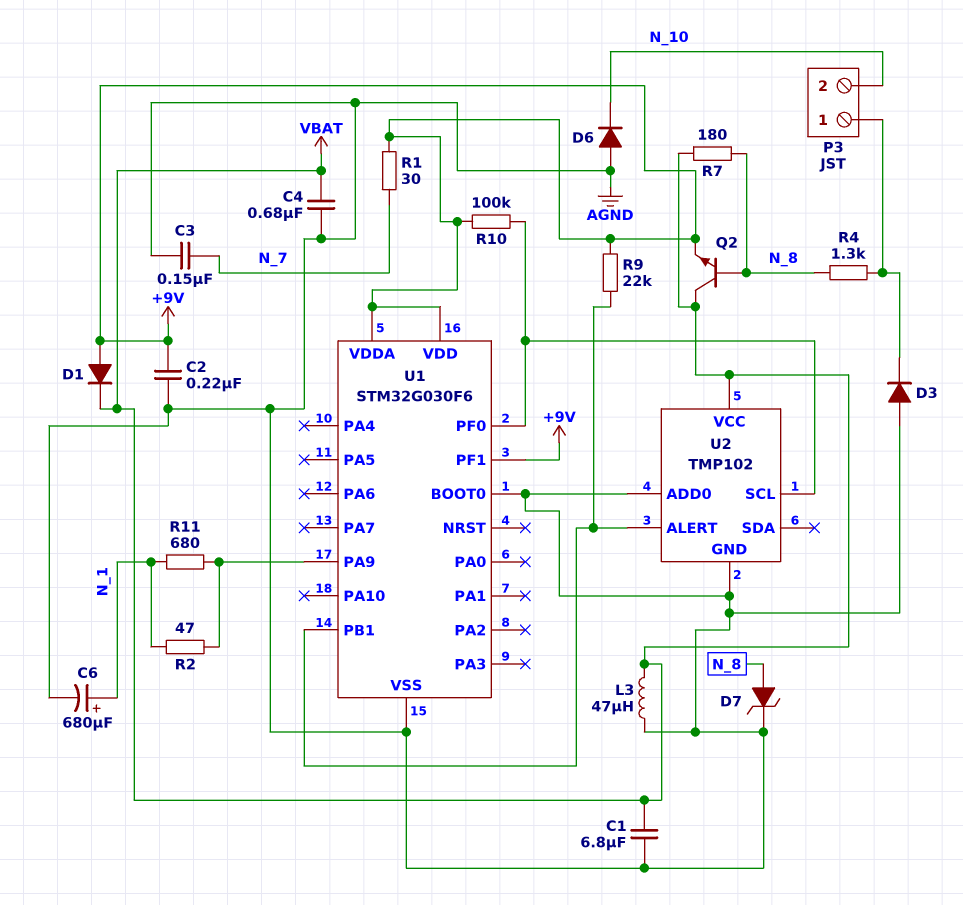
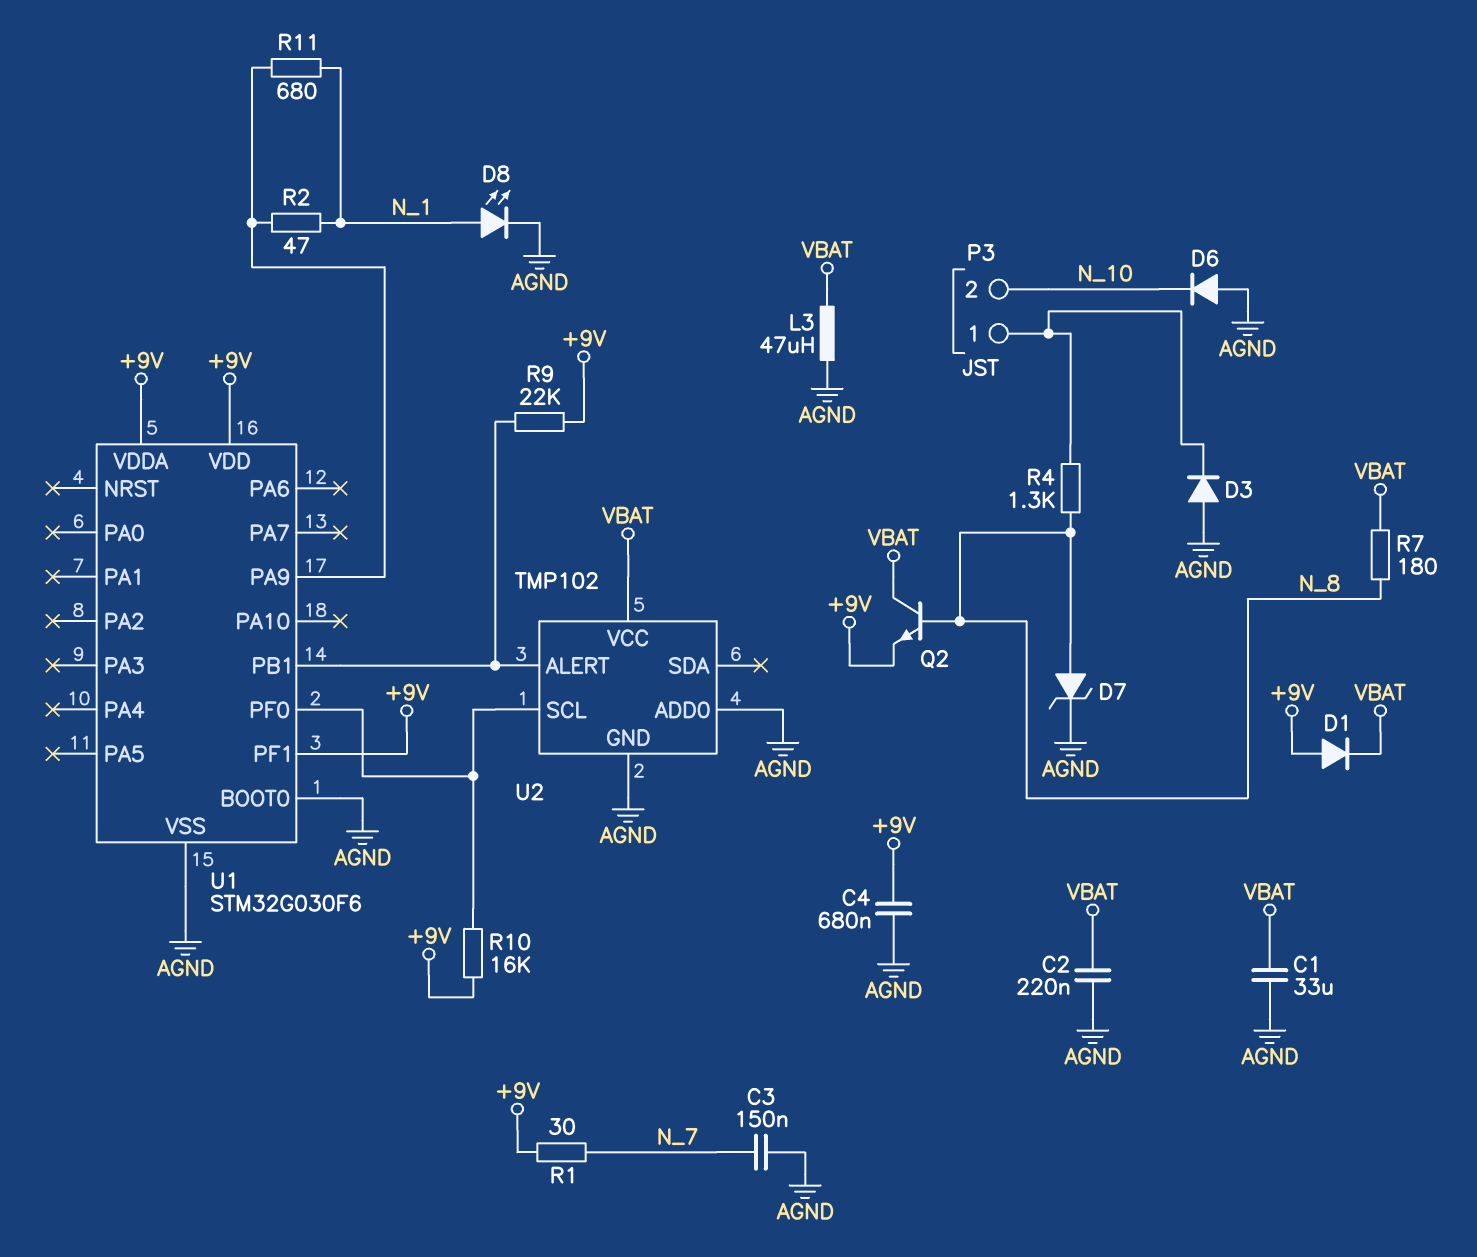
C1: 6.8uF (AGND, VBAT) -> 33uF (AGND, VBAT)
C2: 220nF (+9V, AGND) -> 220nF (AGND, VBAT)
C4: 680nF (AGND, VBAT) -> 680nF (+9V, AGND)
C6: 680uF (plus N_1, minus AGND) -> none
D8: none -> LED (A N_1, K AGND)
R10: 100k (+9V, U1/PF0) -> 16k (+9V, U1/PF0)

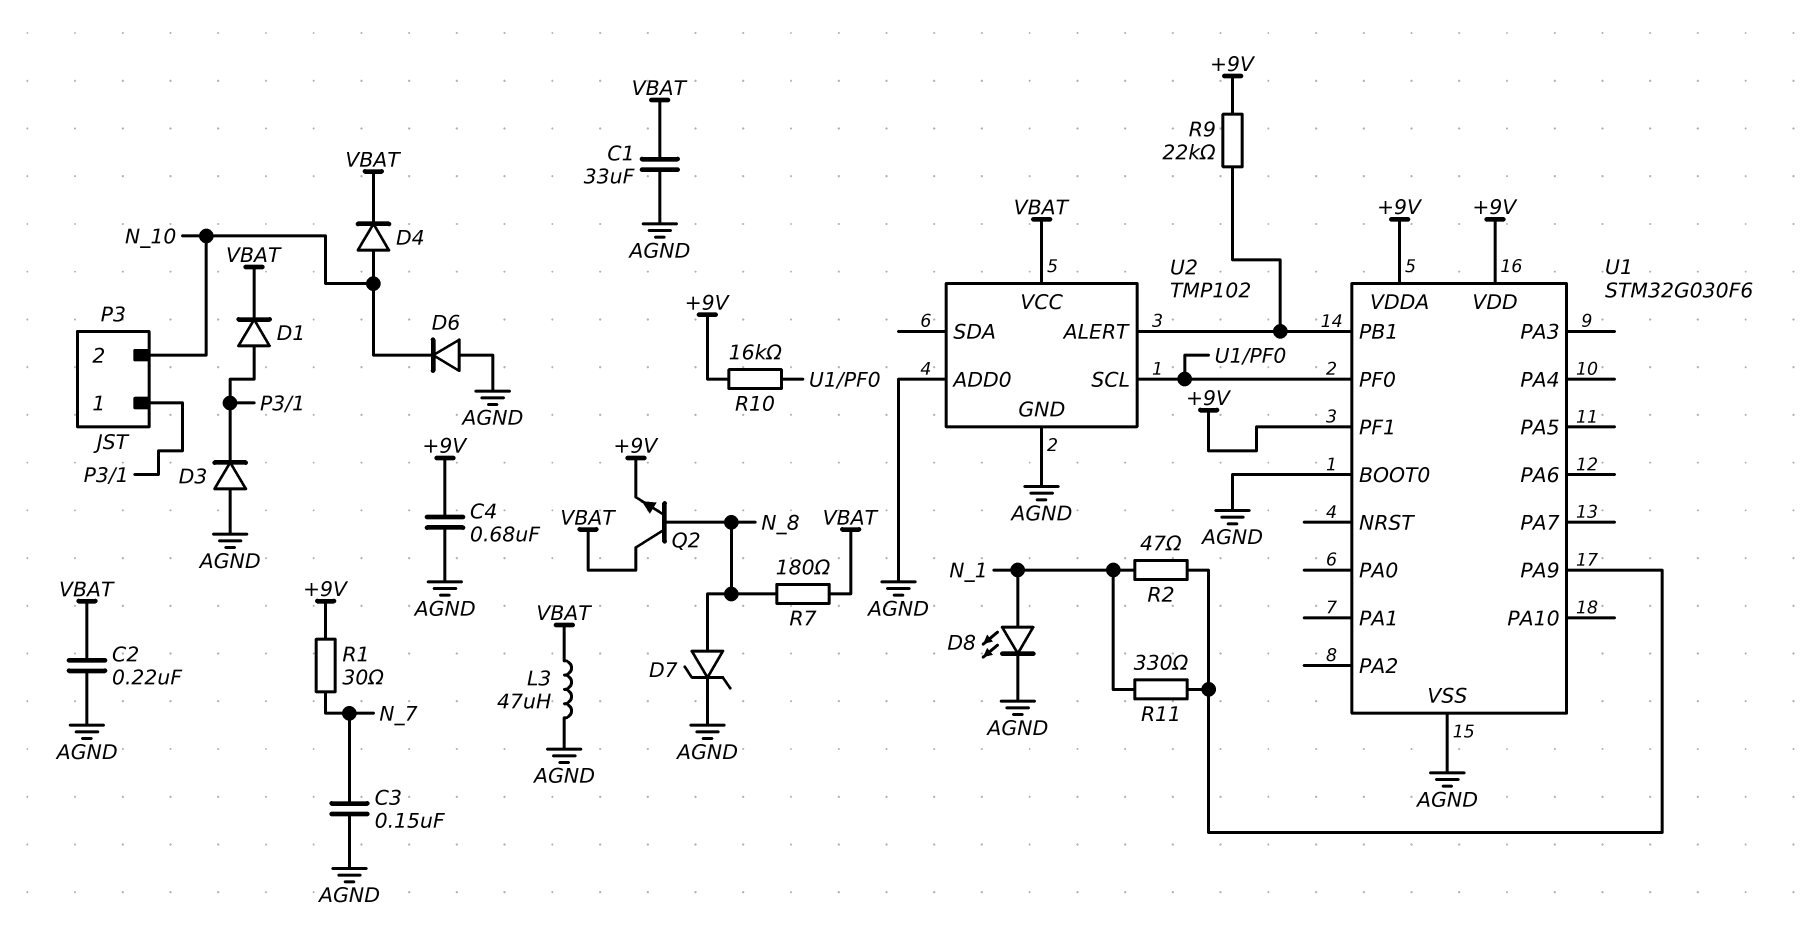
D1: diode (A +9V, K VBAT) -> diode (A P3/1, K VBAT)
D4: none -> diode (A N_10, K VBAT)
R4: 1.3k (N_8, P3/1) -> none
R11: 680 (N_1, U1/PA9) -> 330 (N_1, U1/PA9)

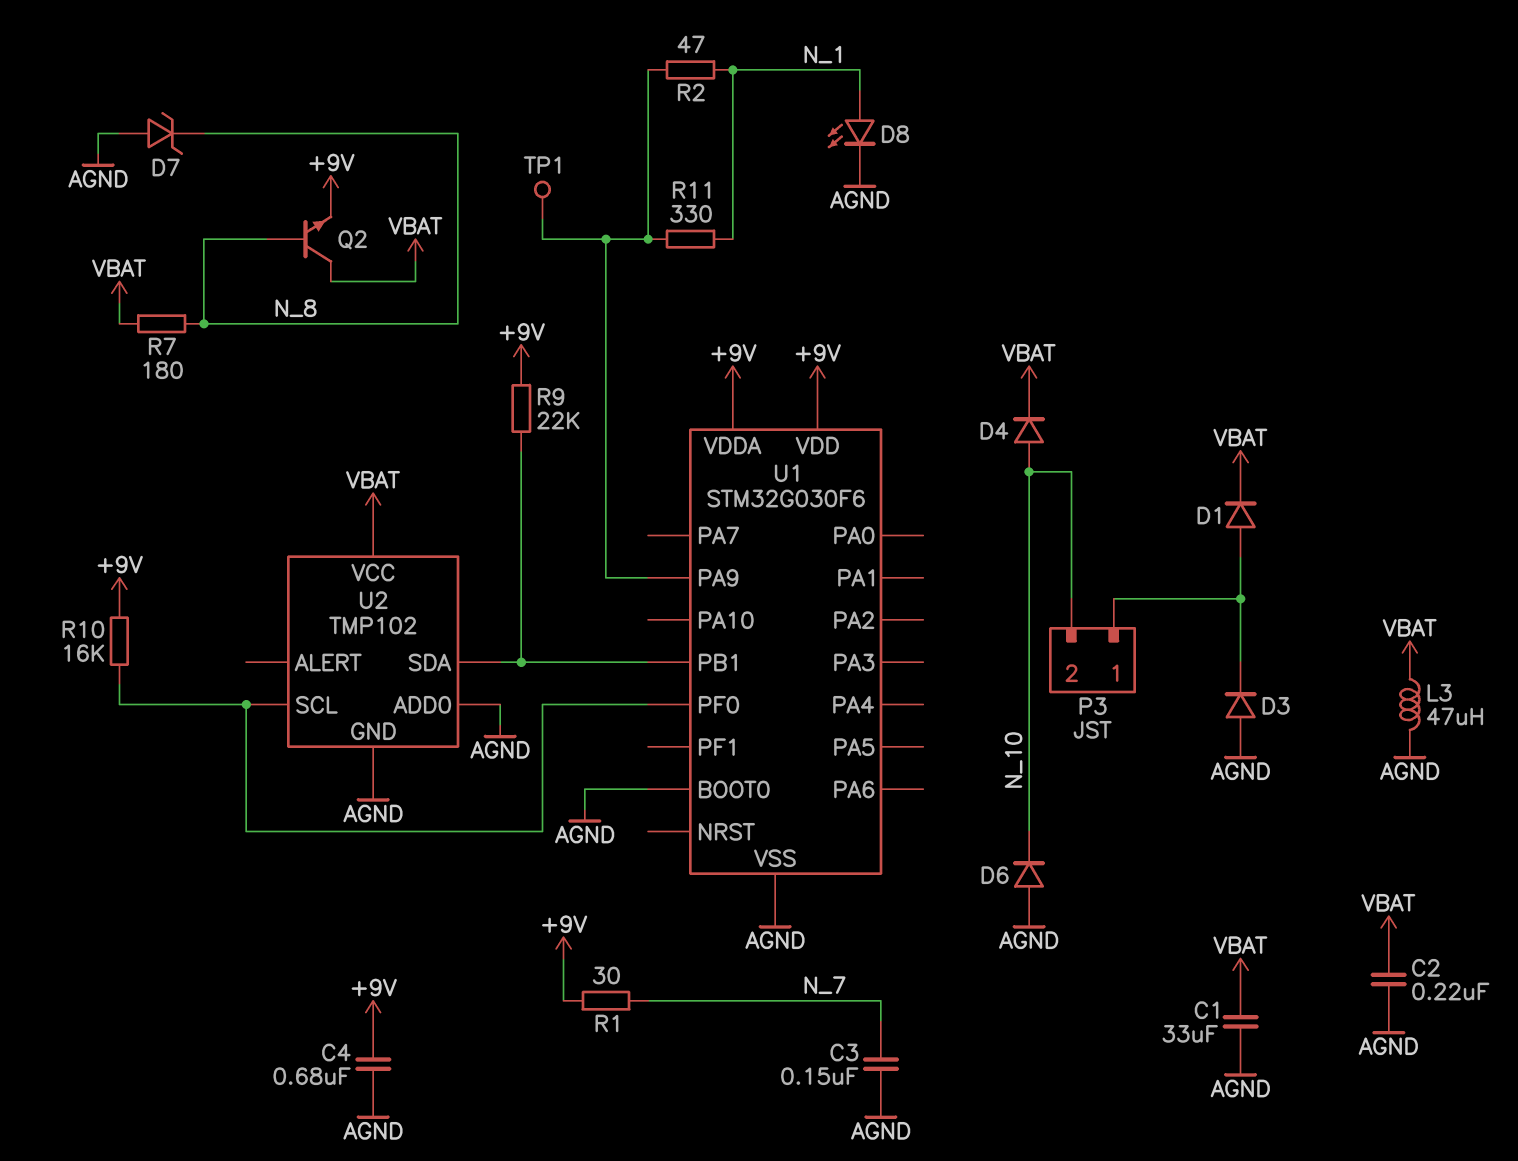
D7: zener (A N_8, K AGND) -> zener (A AGND, K N_8)
TP1: none -> test point (U1/PA9)
U1 pin PF1: +9V -> none
U2 pin ALERT: U1/PB1 -> none
U2 pin SDA: none -> U1/PB1

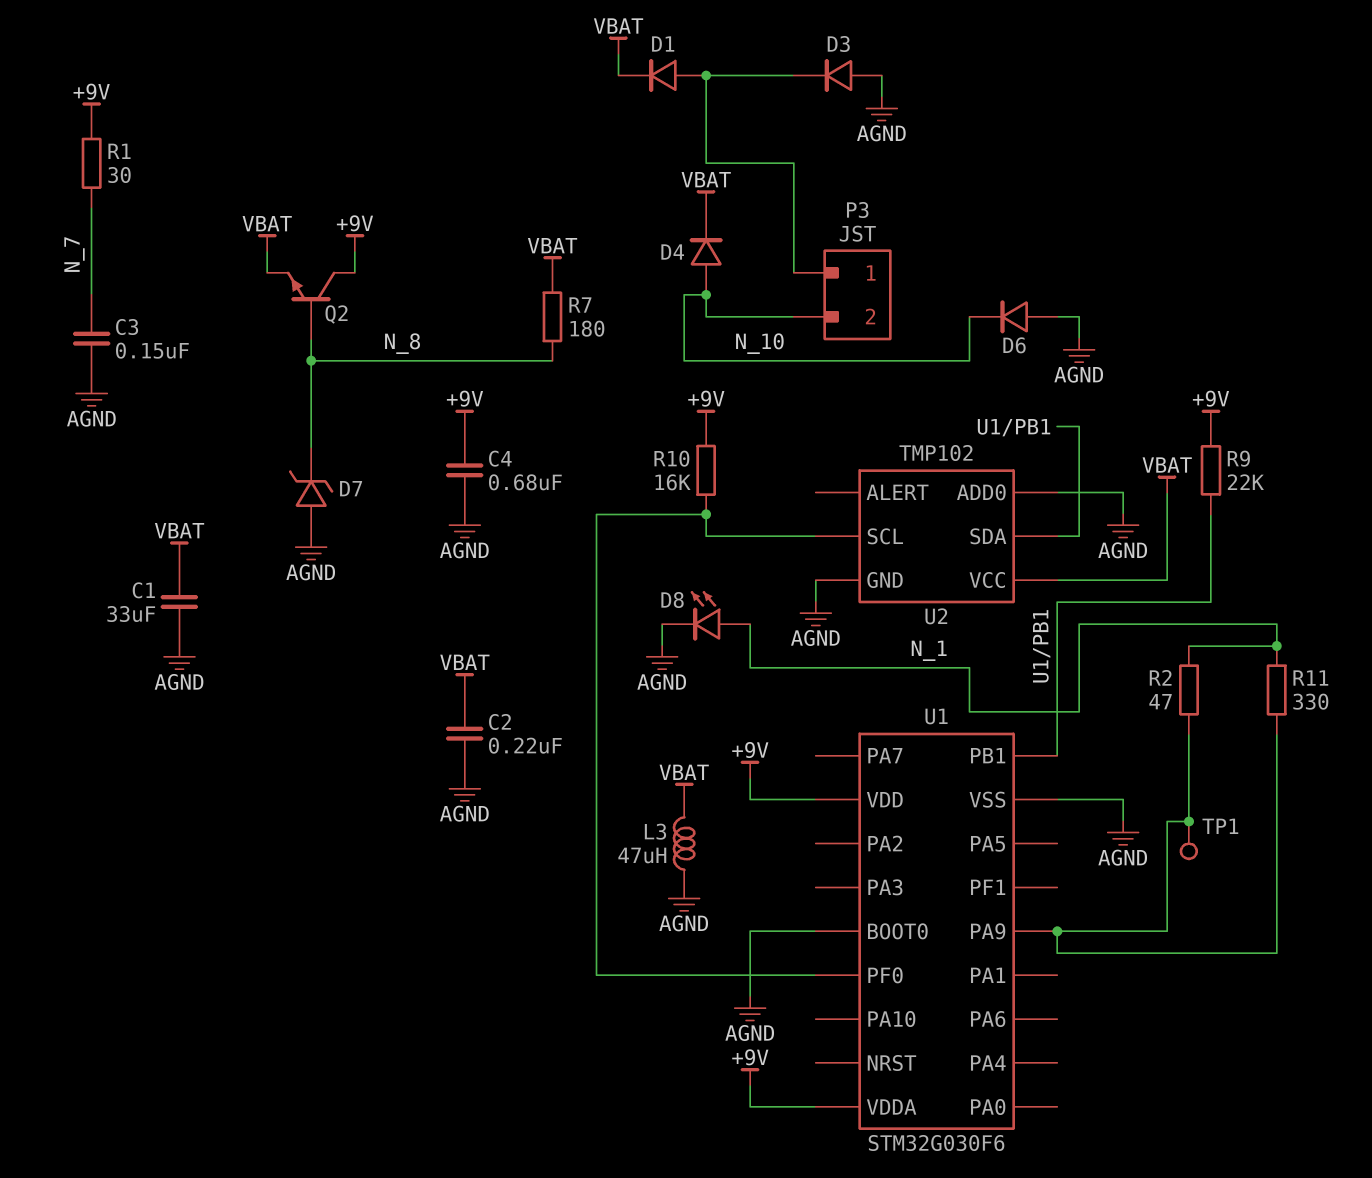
Q2: NPN (B N_8, C VBAT, E +9V) -> NPN (B N_8, C +9V, E VBAT)

